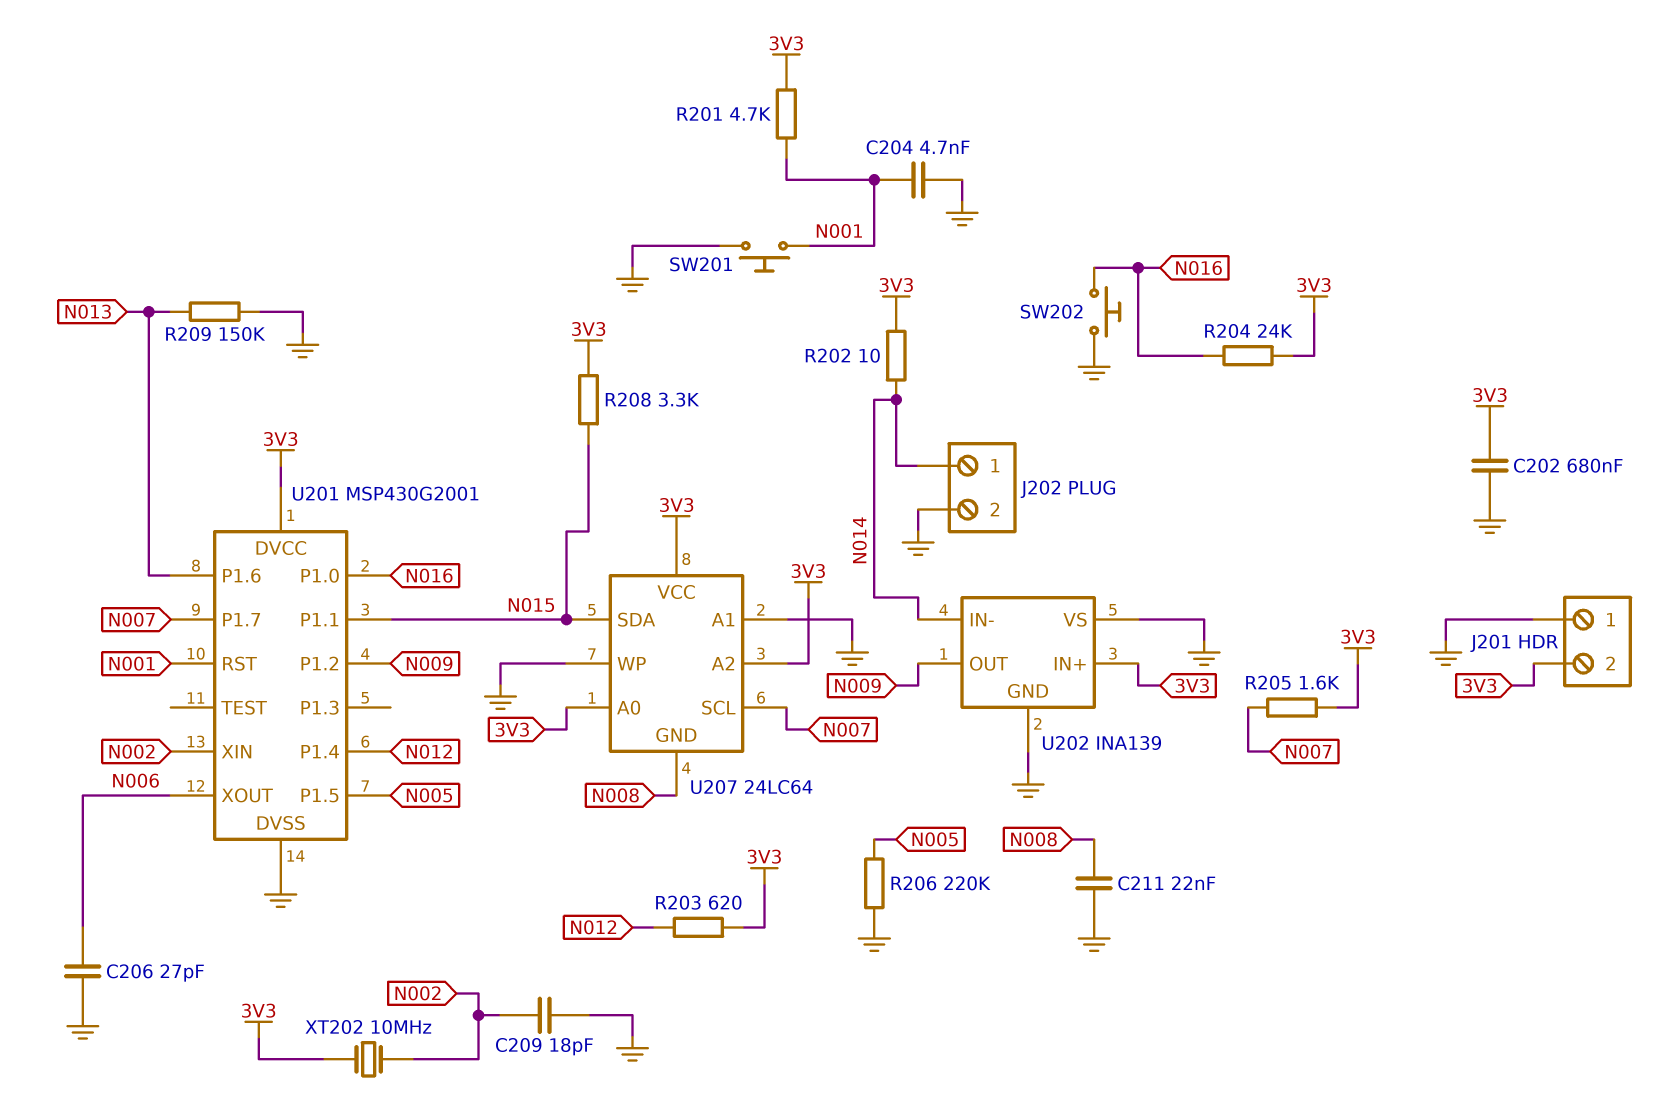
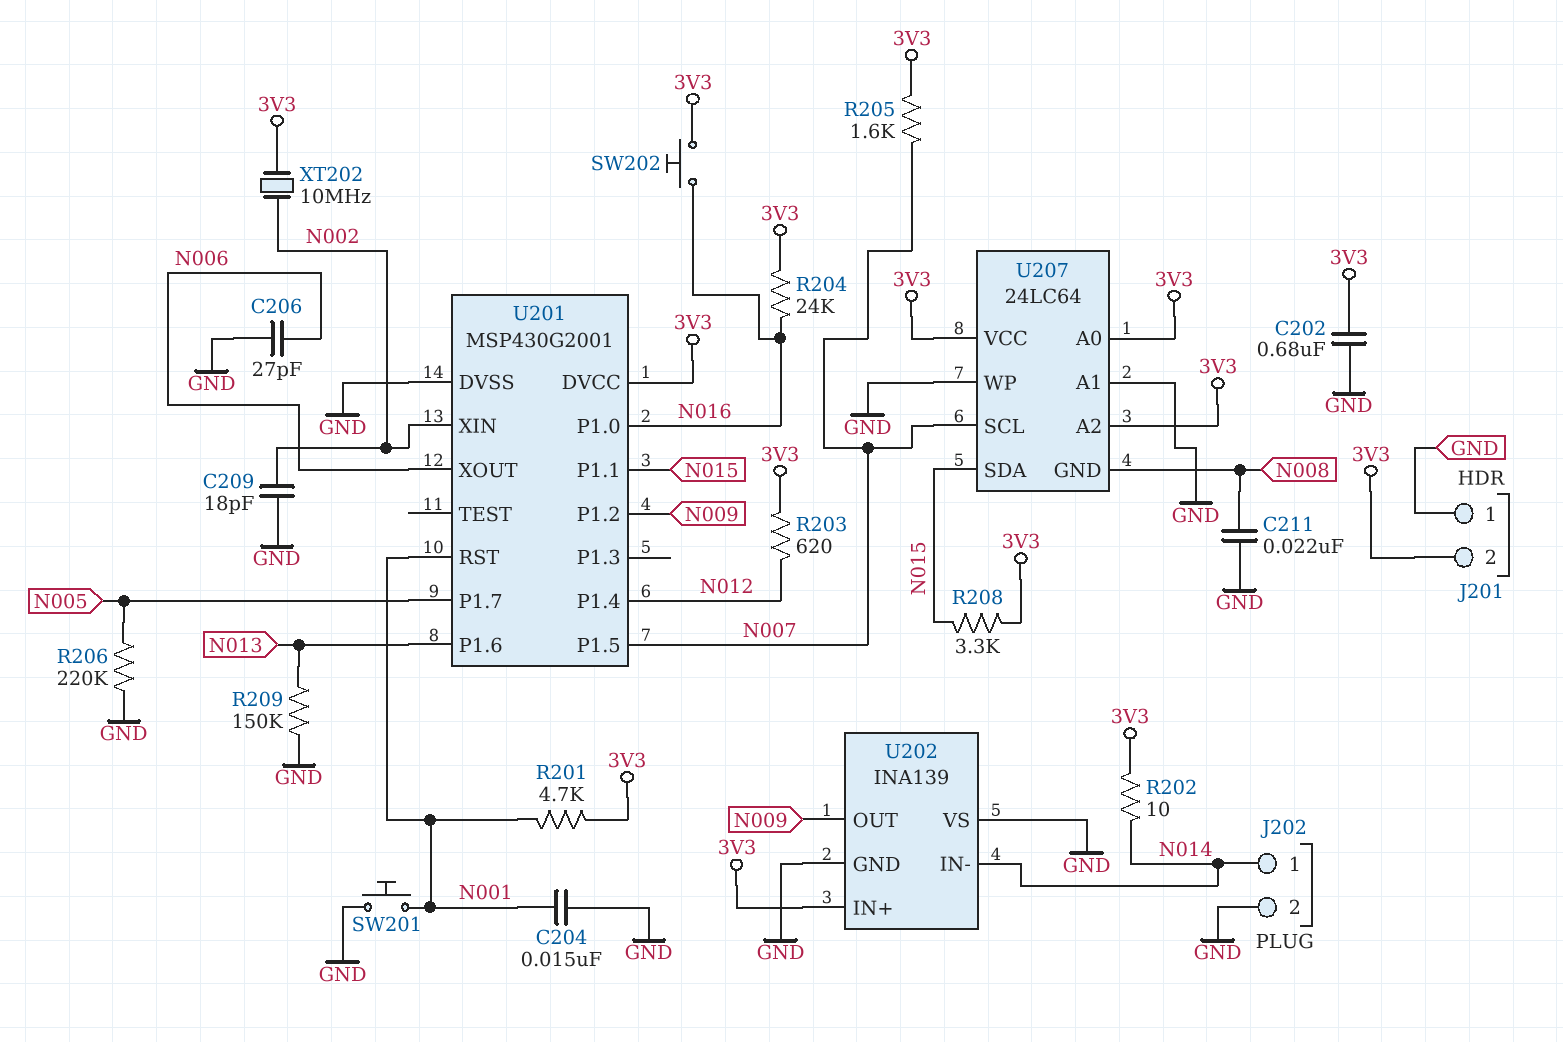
C204: 4.7nF (GND, N001) -> 15nF (GND, N001)
SW202: button (GND, N016) -> button (3V3, N016)
U201 pin P1.5: N005 -> N007
U201 pin P1.7: N007 -> N005

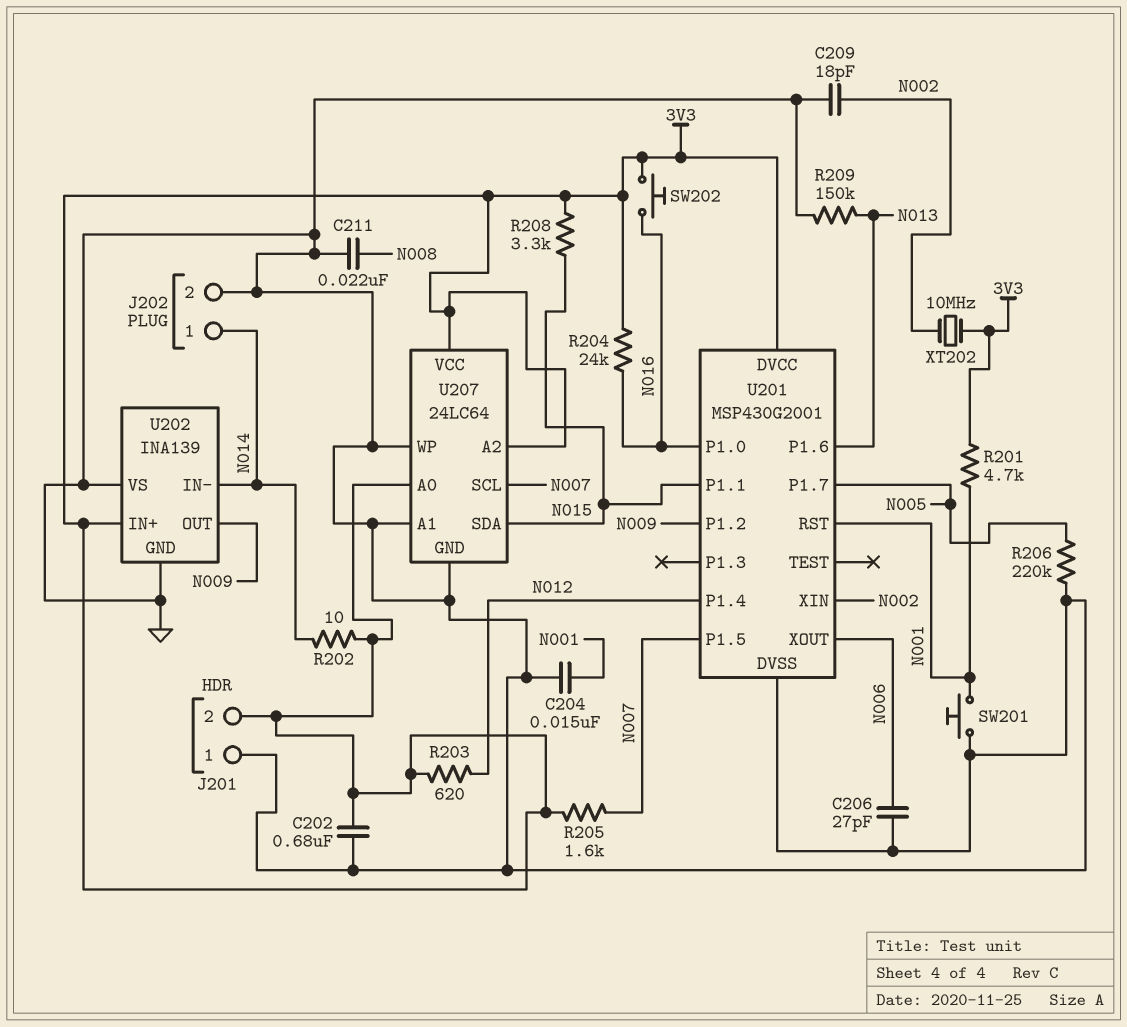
U207 pin GND: N008 -> GND

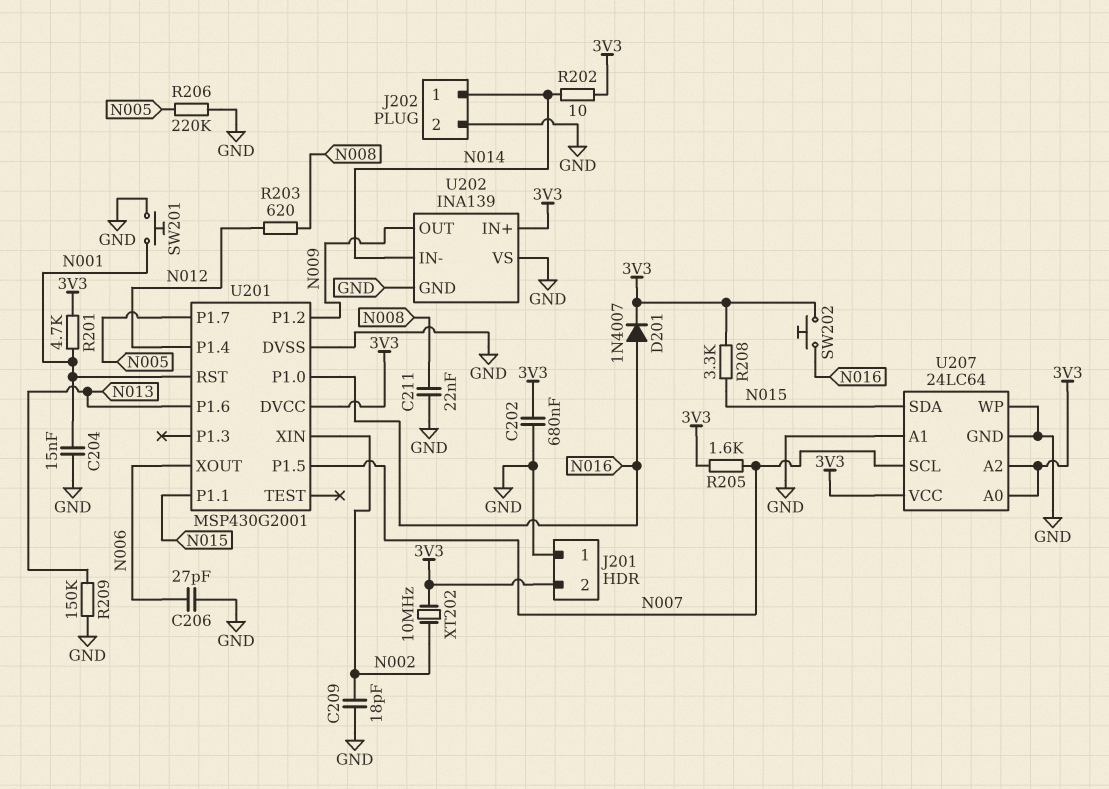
D201: none -> diode 1N4007 (A N016, K 3V3)
R203: 620 (3V3, N012) -> 620 (N008, N012)
R204: 24k (3V3, N016) -> none

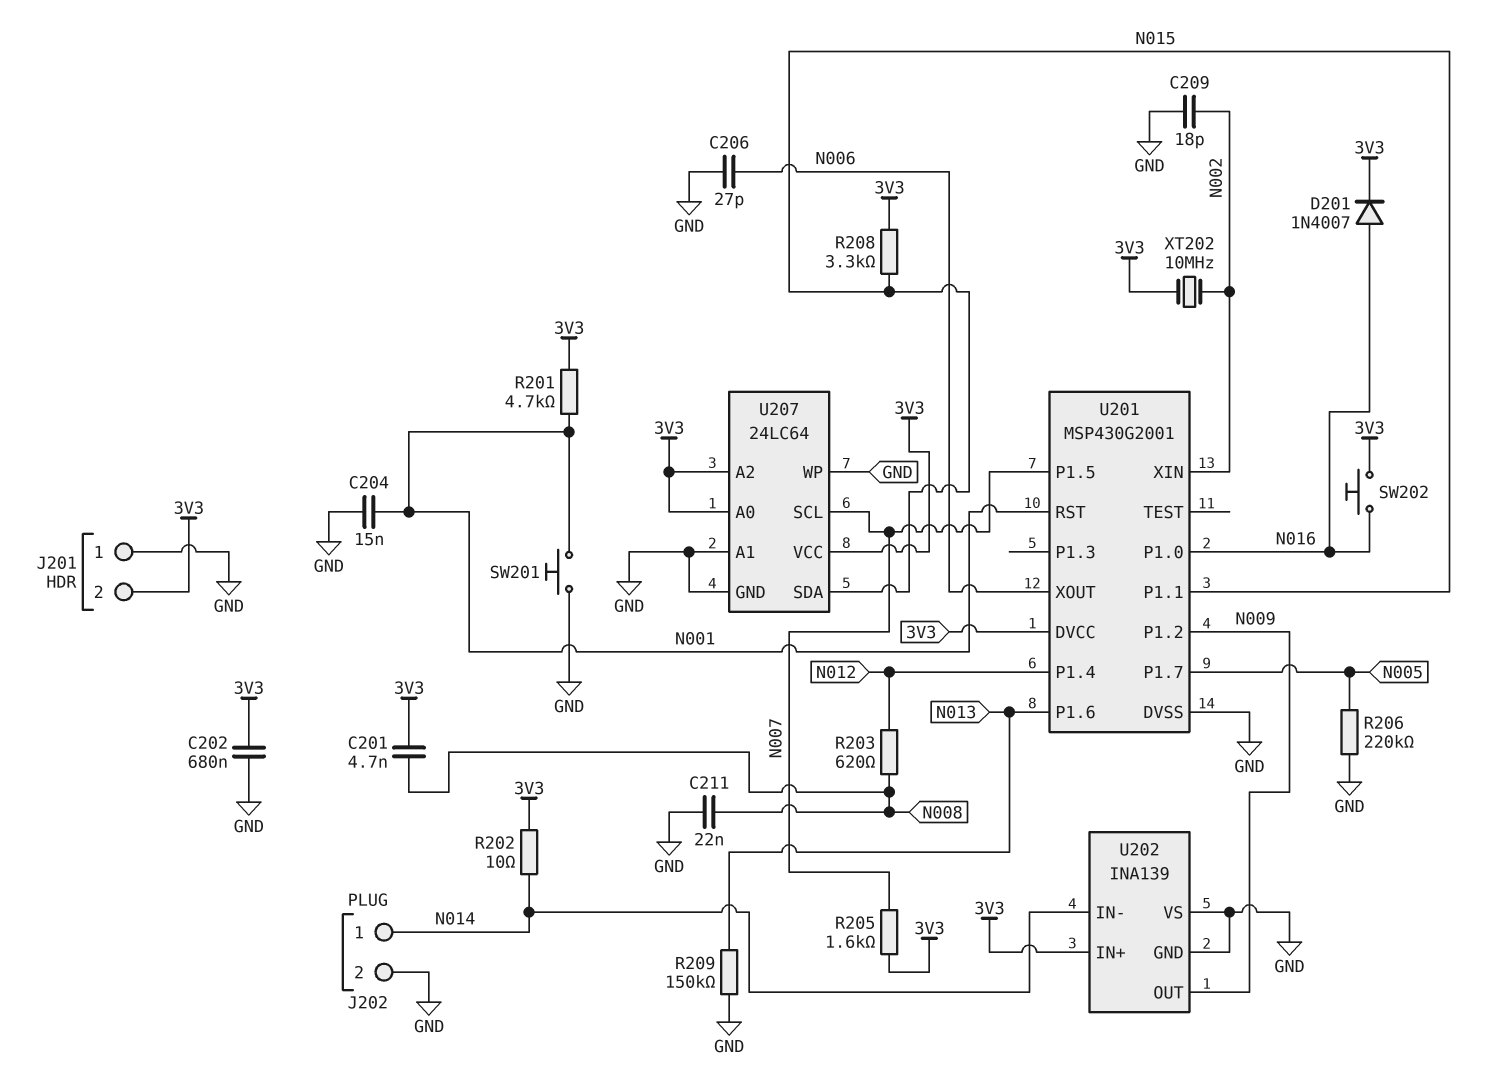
C201: none -> 4.7nF (3V3, N008)

